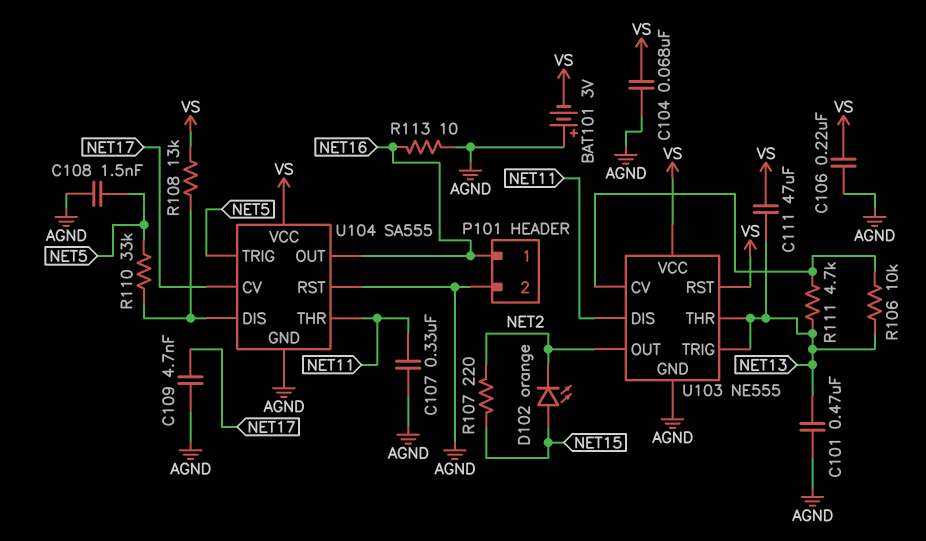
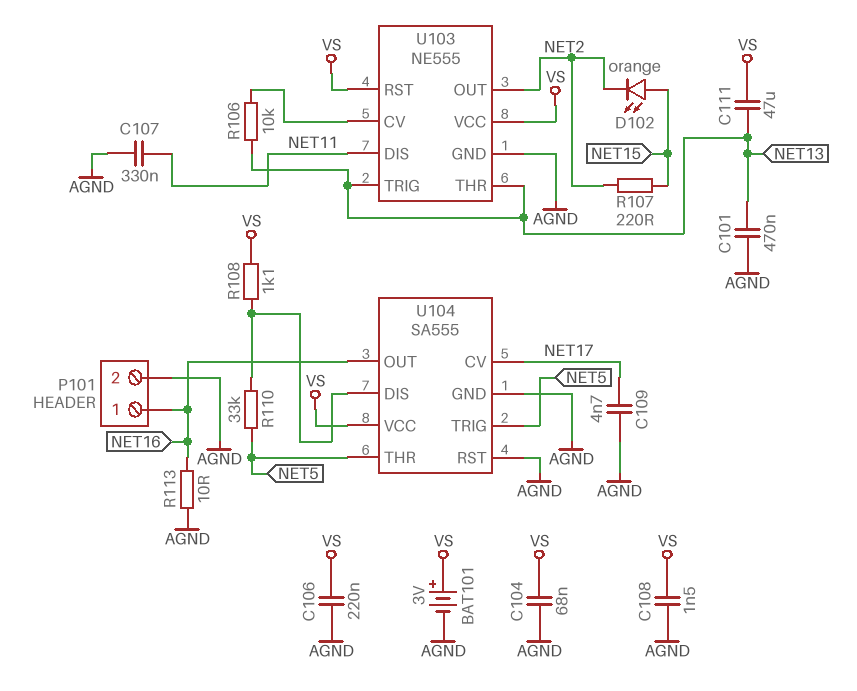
BAT101: 3V (plus AGND, minus VS) -> 3V (plus VS, minus AGND)
C108: 1.5nF (AGND, NET5) -> 1.5nF (AGND, VS)
R108: 13k (U104/DIS, VS) -> 1.1k (U104/DIS, VS)
R111: 4.7k (NET13, U103/CV) -> none
U104 pin THR: NET11 -> NET5

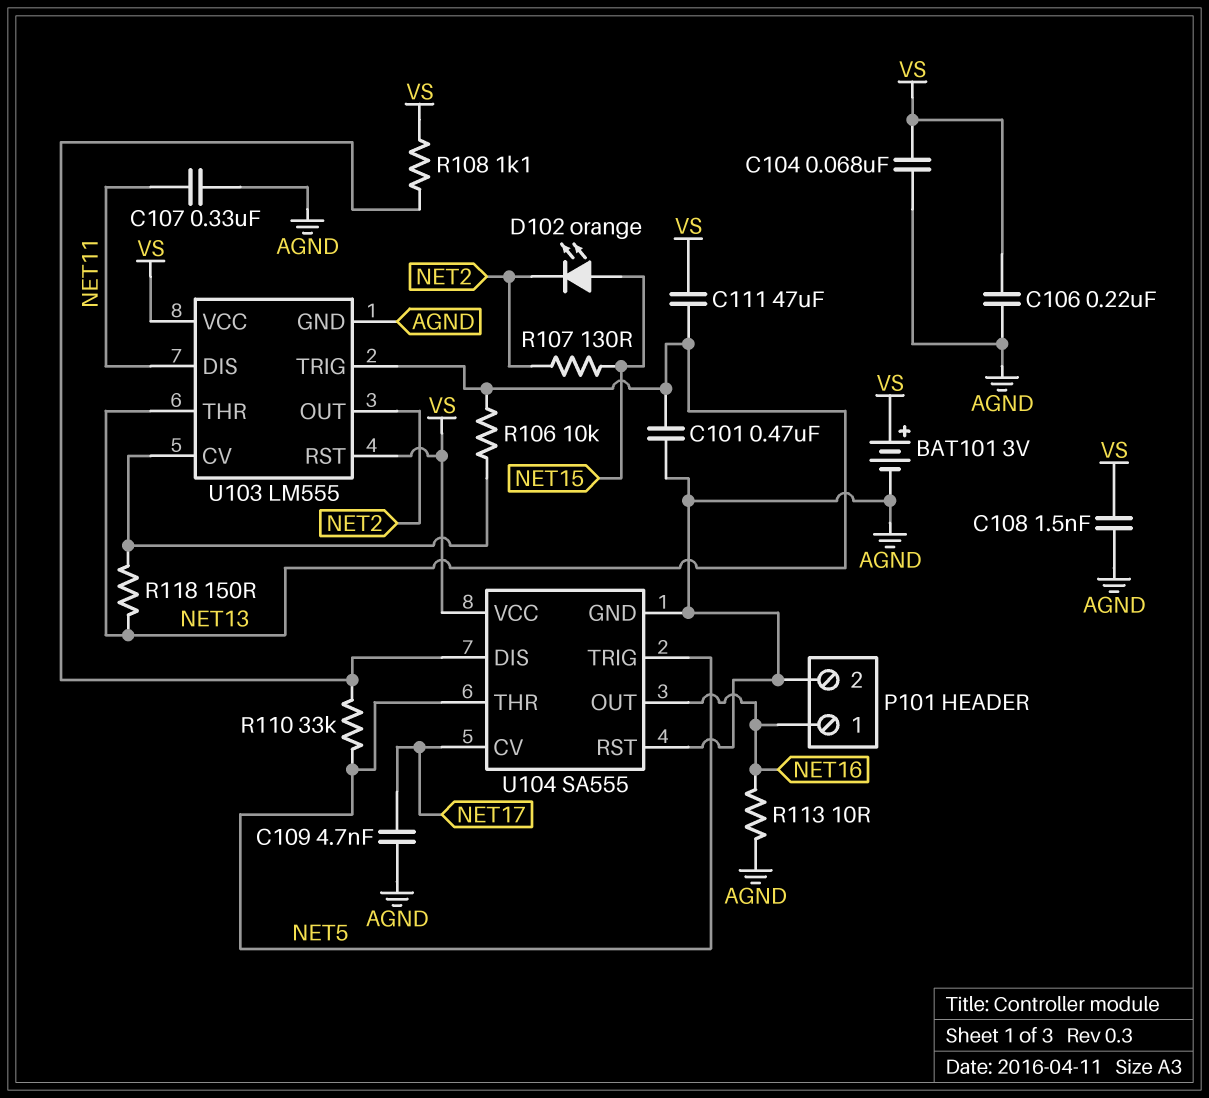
R107: 220 (NET2, NET15) -> 130 (NET2, NET15)
R118: none -> 150 (NET13, U103/CV)
U103: NE555 -> LM555

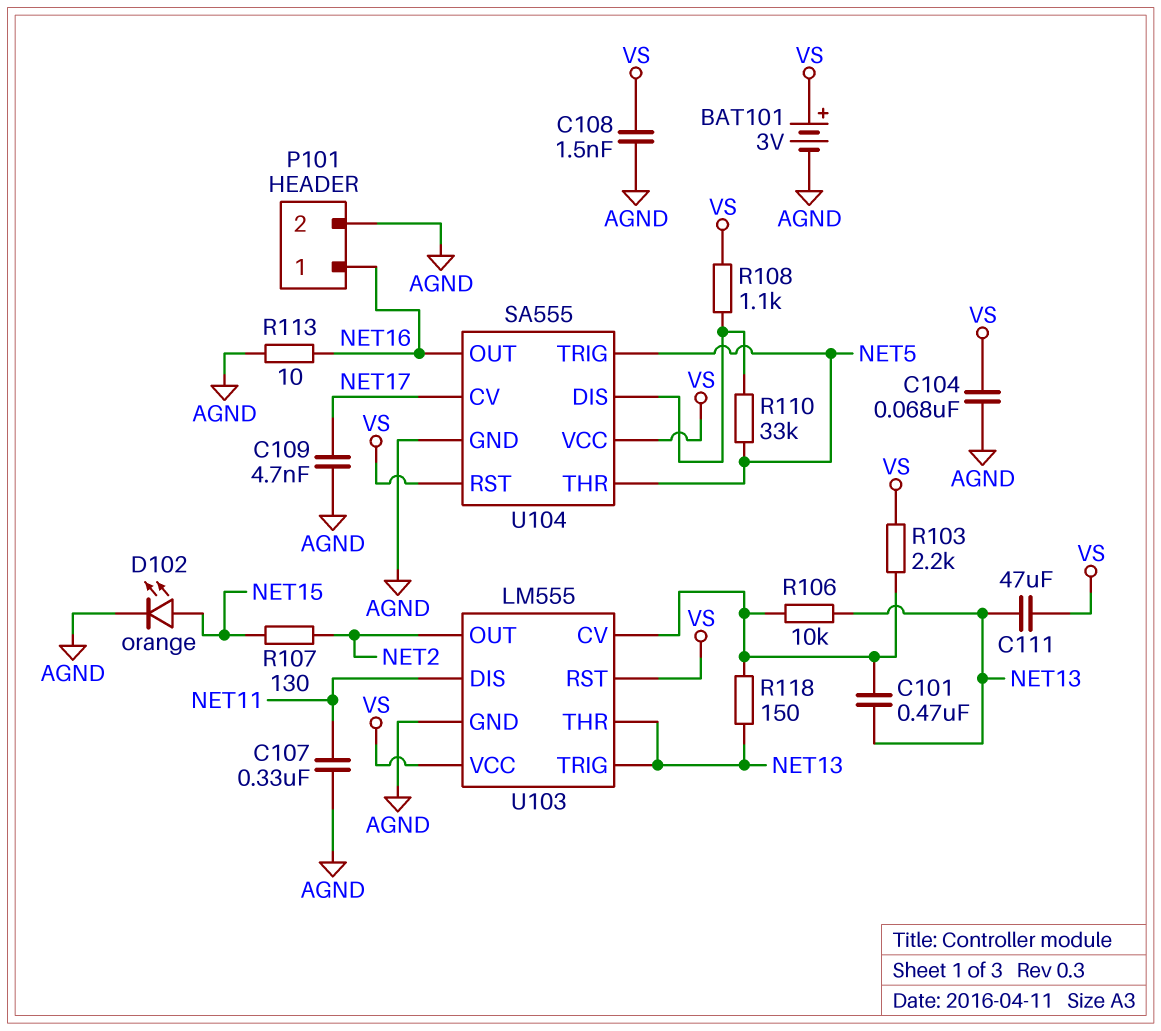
C101: 470nF (AGND, NET13) -> 470nF (NET13, U103/CV)
C106: 220nF (AGND, VS) -> none
D102: LED orange (A NET15, K NET2) -> LED orange (A NET15, K AGND)
R103: none -> 2.2k (U103/CV, VS)
U104 pin RST: AGND -> VS

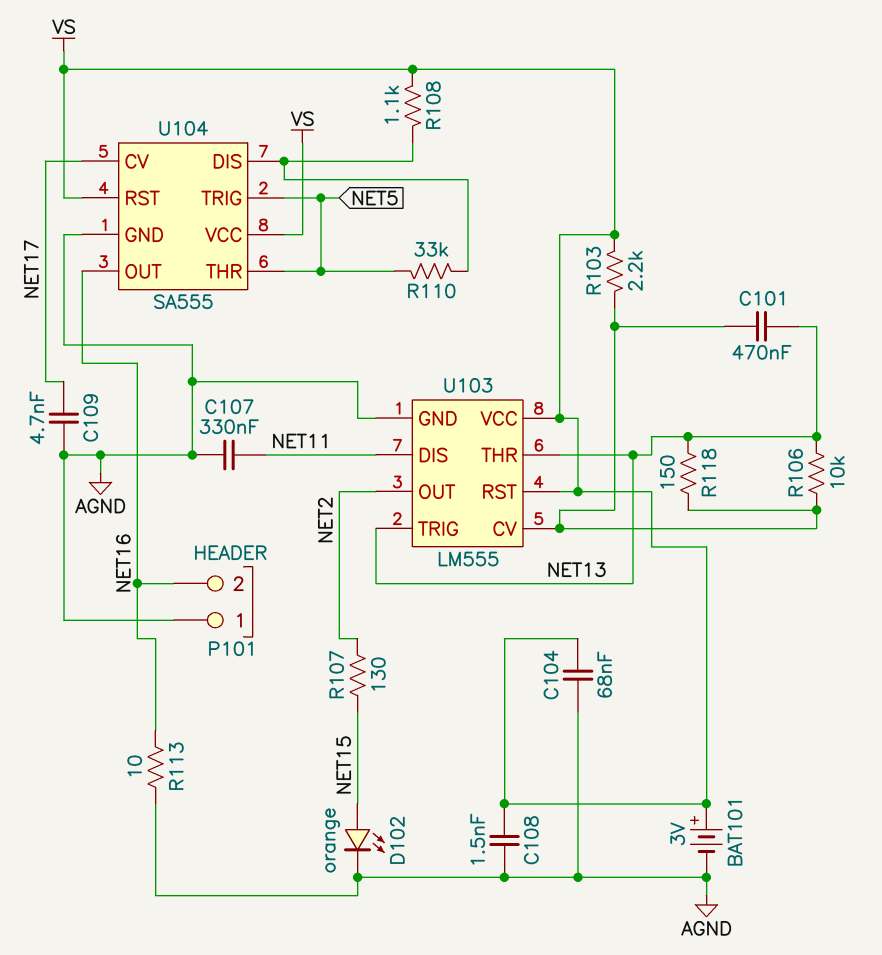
C111: 47uF (NET13, VS) -> none
P101 pin 1: NET16 -> AGND
P101 pin 2: AGND -> NET16

